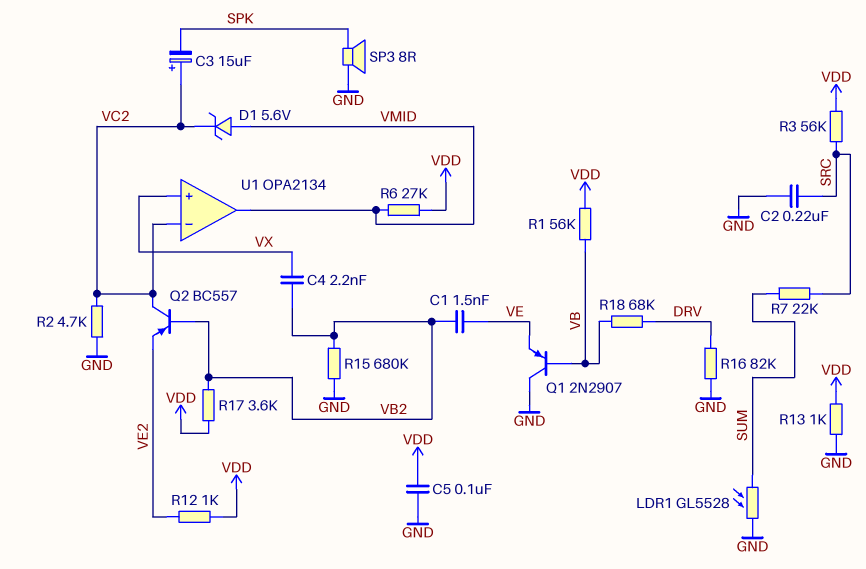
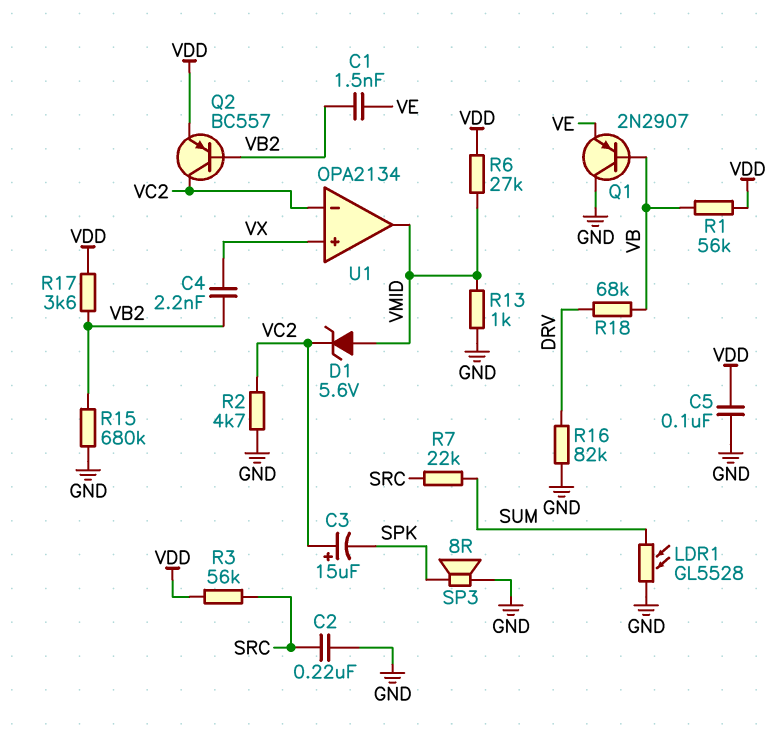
Q2: PNP BC557 (B VB2, C VC2, E VE2) -> PNP BC557 (B VB2, C VC2, E VDD)
R12: 1k (VDD, VE2) -> none
R13: 1k (GND, VDD) -> 1k (GND, VMID)

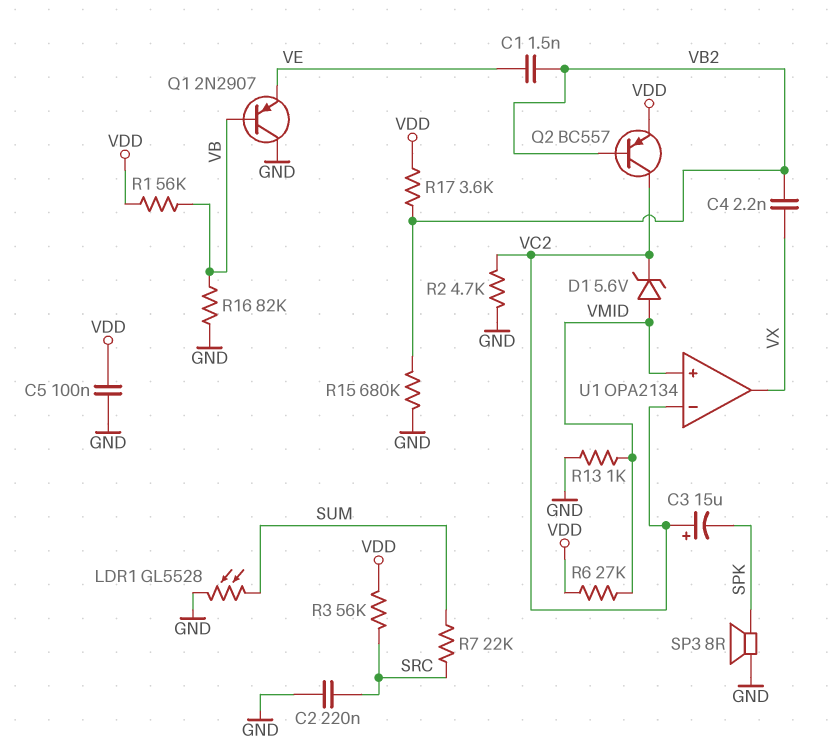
R16: 82k (DRV, GND) -> 82k (GND, VB)
R18: 68k (DRV, VB) -> none
U1 pin in+: VX -> VMID
U1 pin out: VMID -> VX

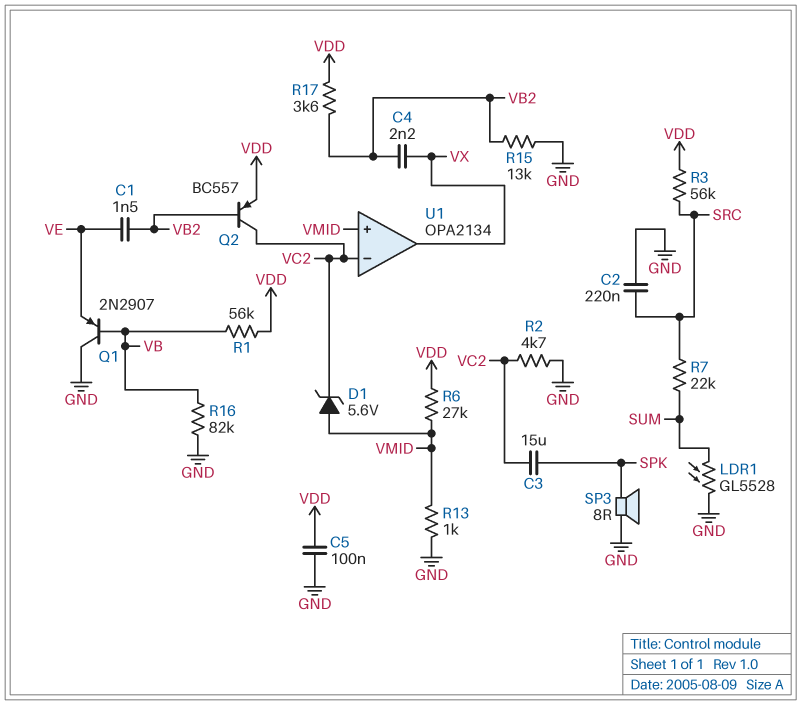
C3: 15uF (plus VC2, minus SPK) -> 15uF (SPK, VC2)
R15: 680k (GND, VB2) -> 13k (GND, VB2)

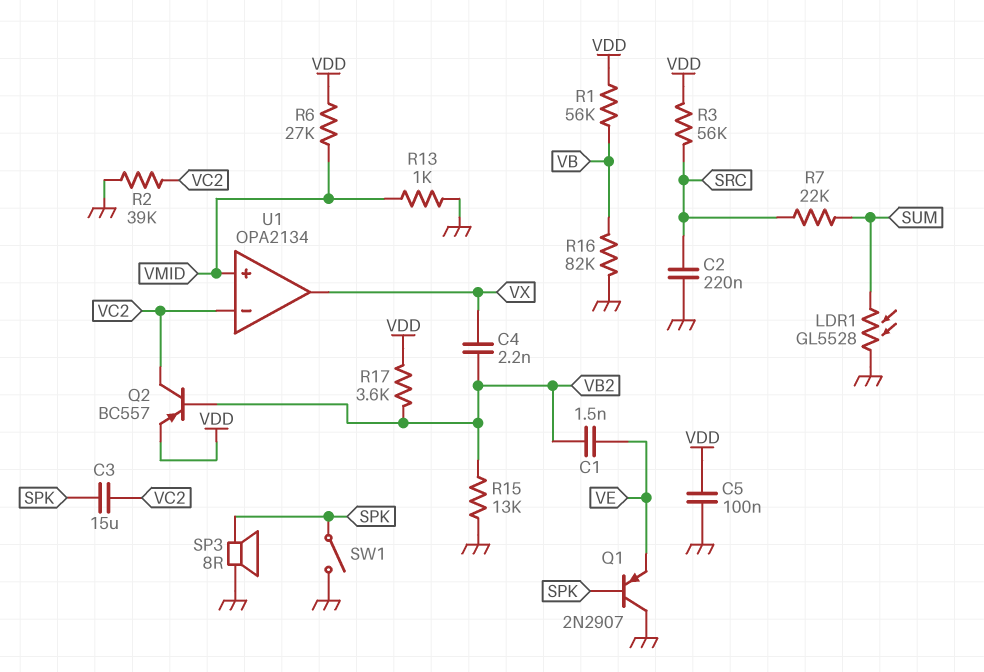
D1: zener 5.6V (A VMID, K VC2) -> none
Q1: PNP 2N2907 (B VB, C GND, E VE) -> PNP 2N2907 (B SPK, C GND, E VE)
R2: 4.7k (GND, VC2) -> 39k (GND, VC2)
SW1: none -> switch (GND, SPK)

